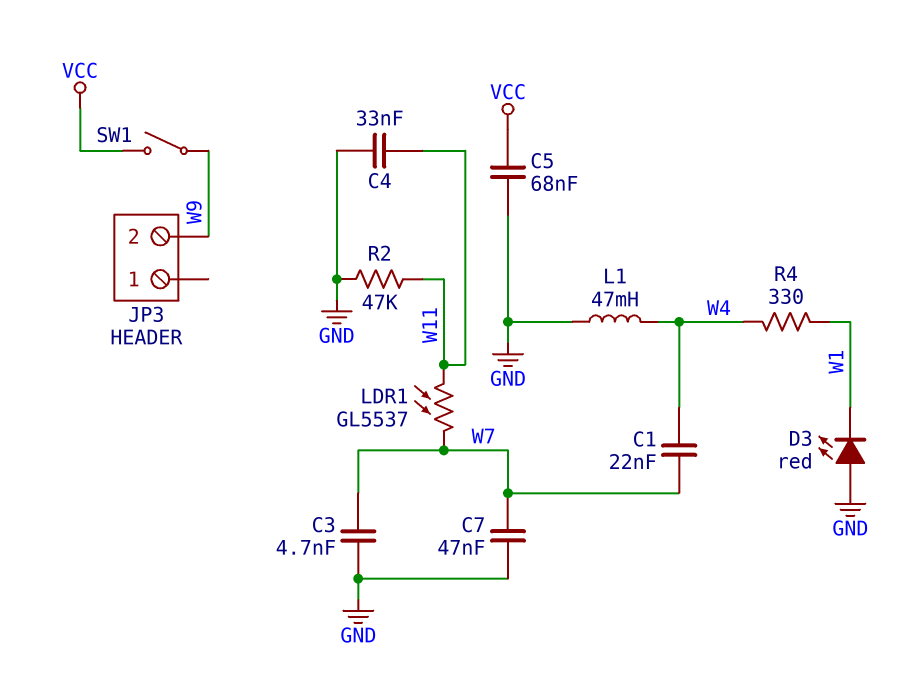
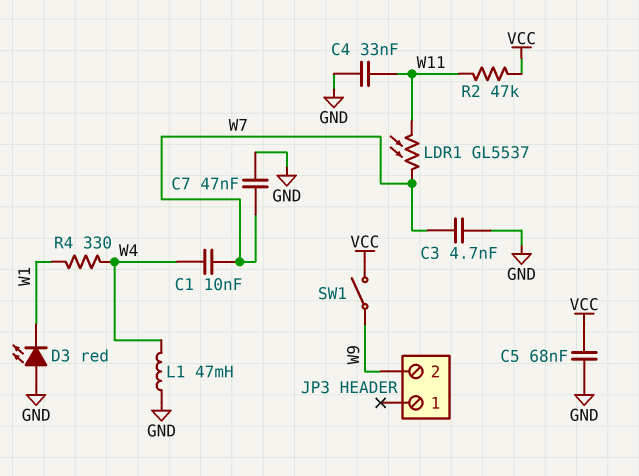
C1: 22nF (W4, W7) -> 10nF (W4, W7)
R2: 47k (GND, W11) -> 47k (VCC, W11)

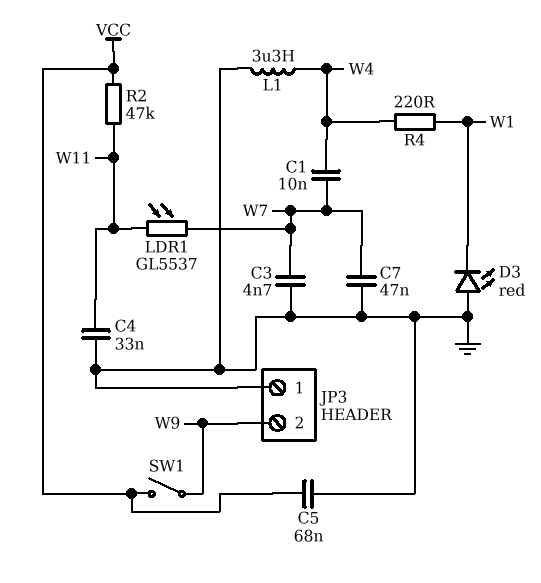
JP3 pin 1: none -> GND
L1: 47mH (GND, W4) -> 3.3uH (GND, W4)
R4: 330 (W1, W4) -> 220 (W1, W4)

